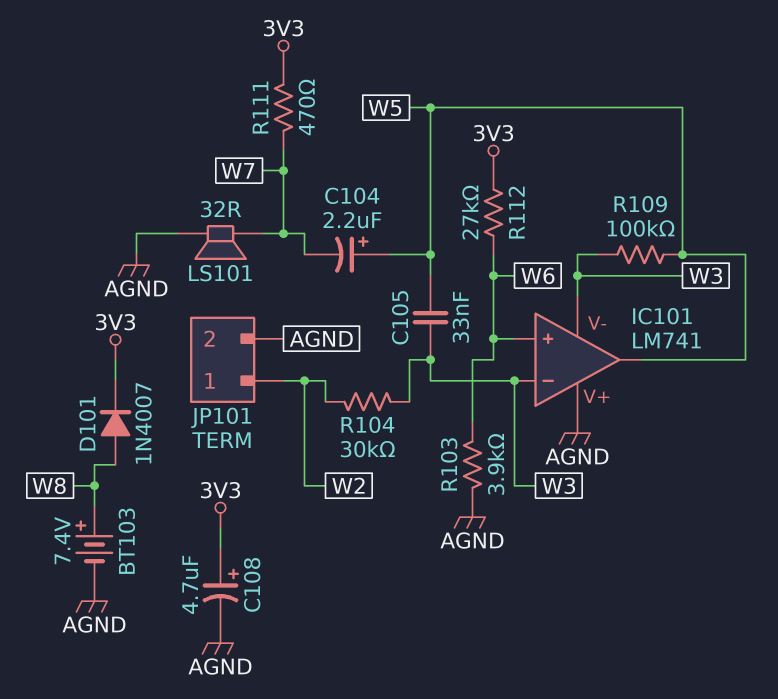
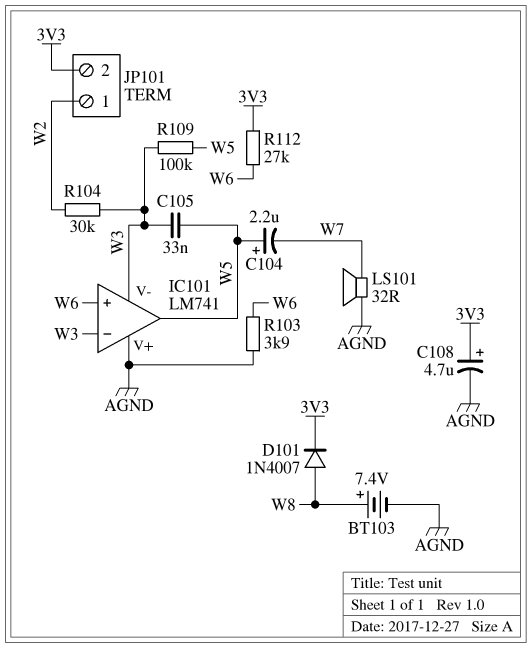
JP101 pin 2: AGND -> 3V3
R111: 470 (3V3, W7) -> none

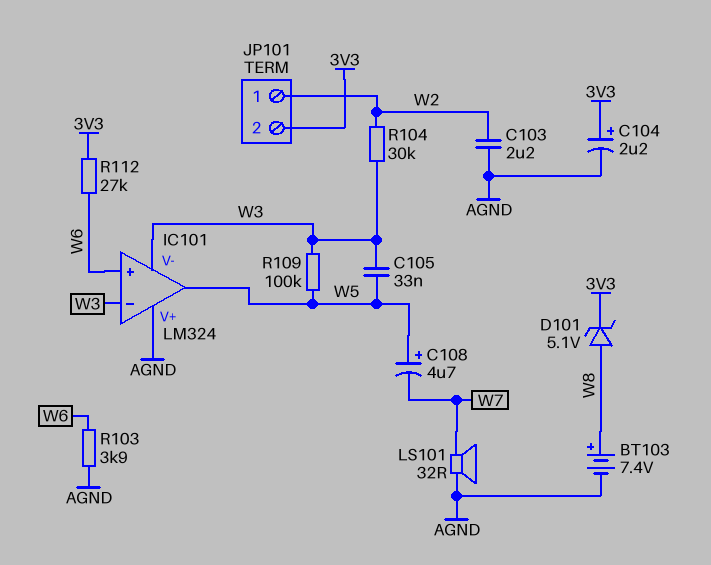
C103: none -> 2.2uF (AGND, W2)
C104: 2.2uF (plus W5, minus W7) -> 2.2uF (plus 3V3, minus AGND)
C108: 4.7uF (plus 3V3, minus AGND) -> 4.7uF (plus W5, minus W7)
D101: diode 1N4007 (A W8, K 3V3) -> zener 5.1V (A W8, K 3V3)
IC101: LM741 -> LM324

